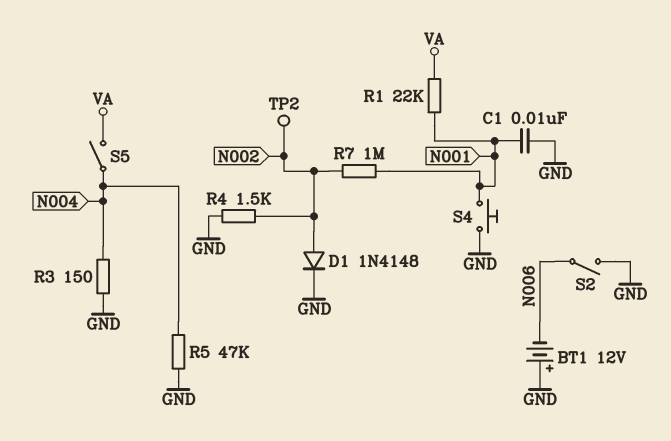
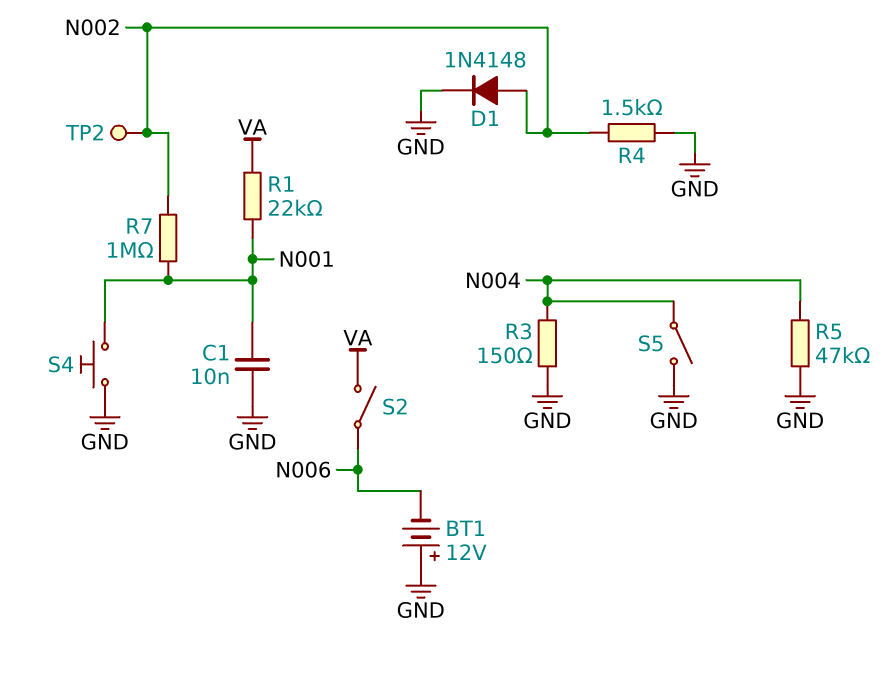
S2: switch (GND, N006) -> switch (N006, VA)
S5: switch (N004, VA) -> switch (GND, N004)

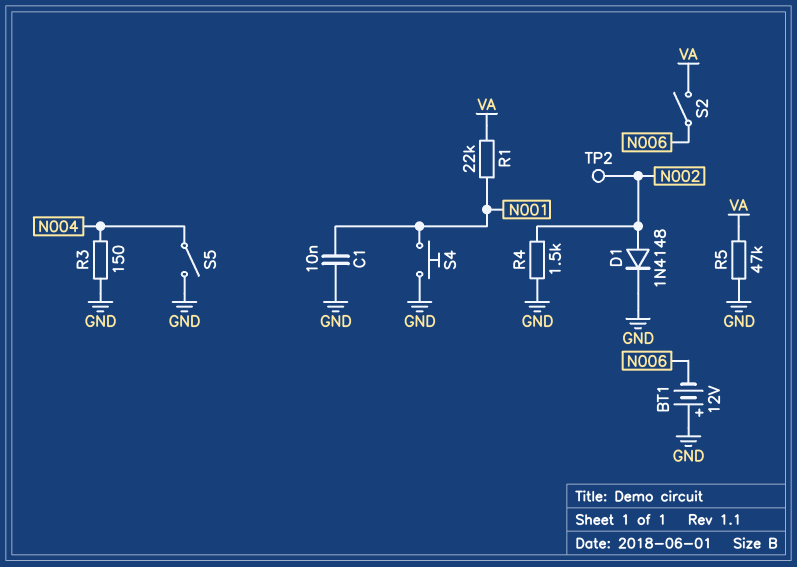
R5: 47k (GND, N004) -> 47k (GND, VA)
R7: 1M (N001, N002) -> none

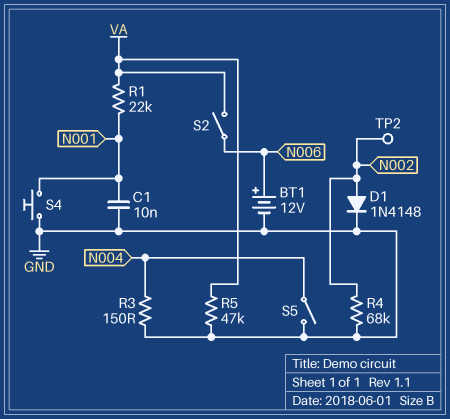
BT1: 12V (plus GND, minus N006) -> 12V (plus N006, minus GND)
R4: 1.5k (GND, N002) -> 68k (GND, N002)

